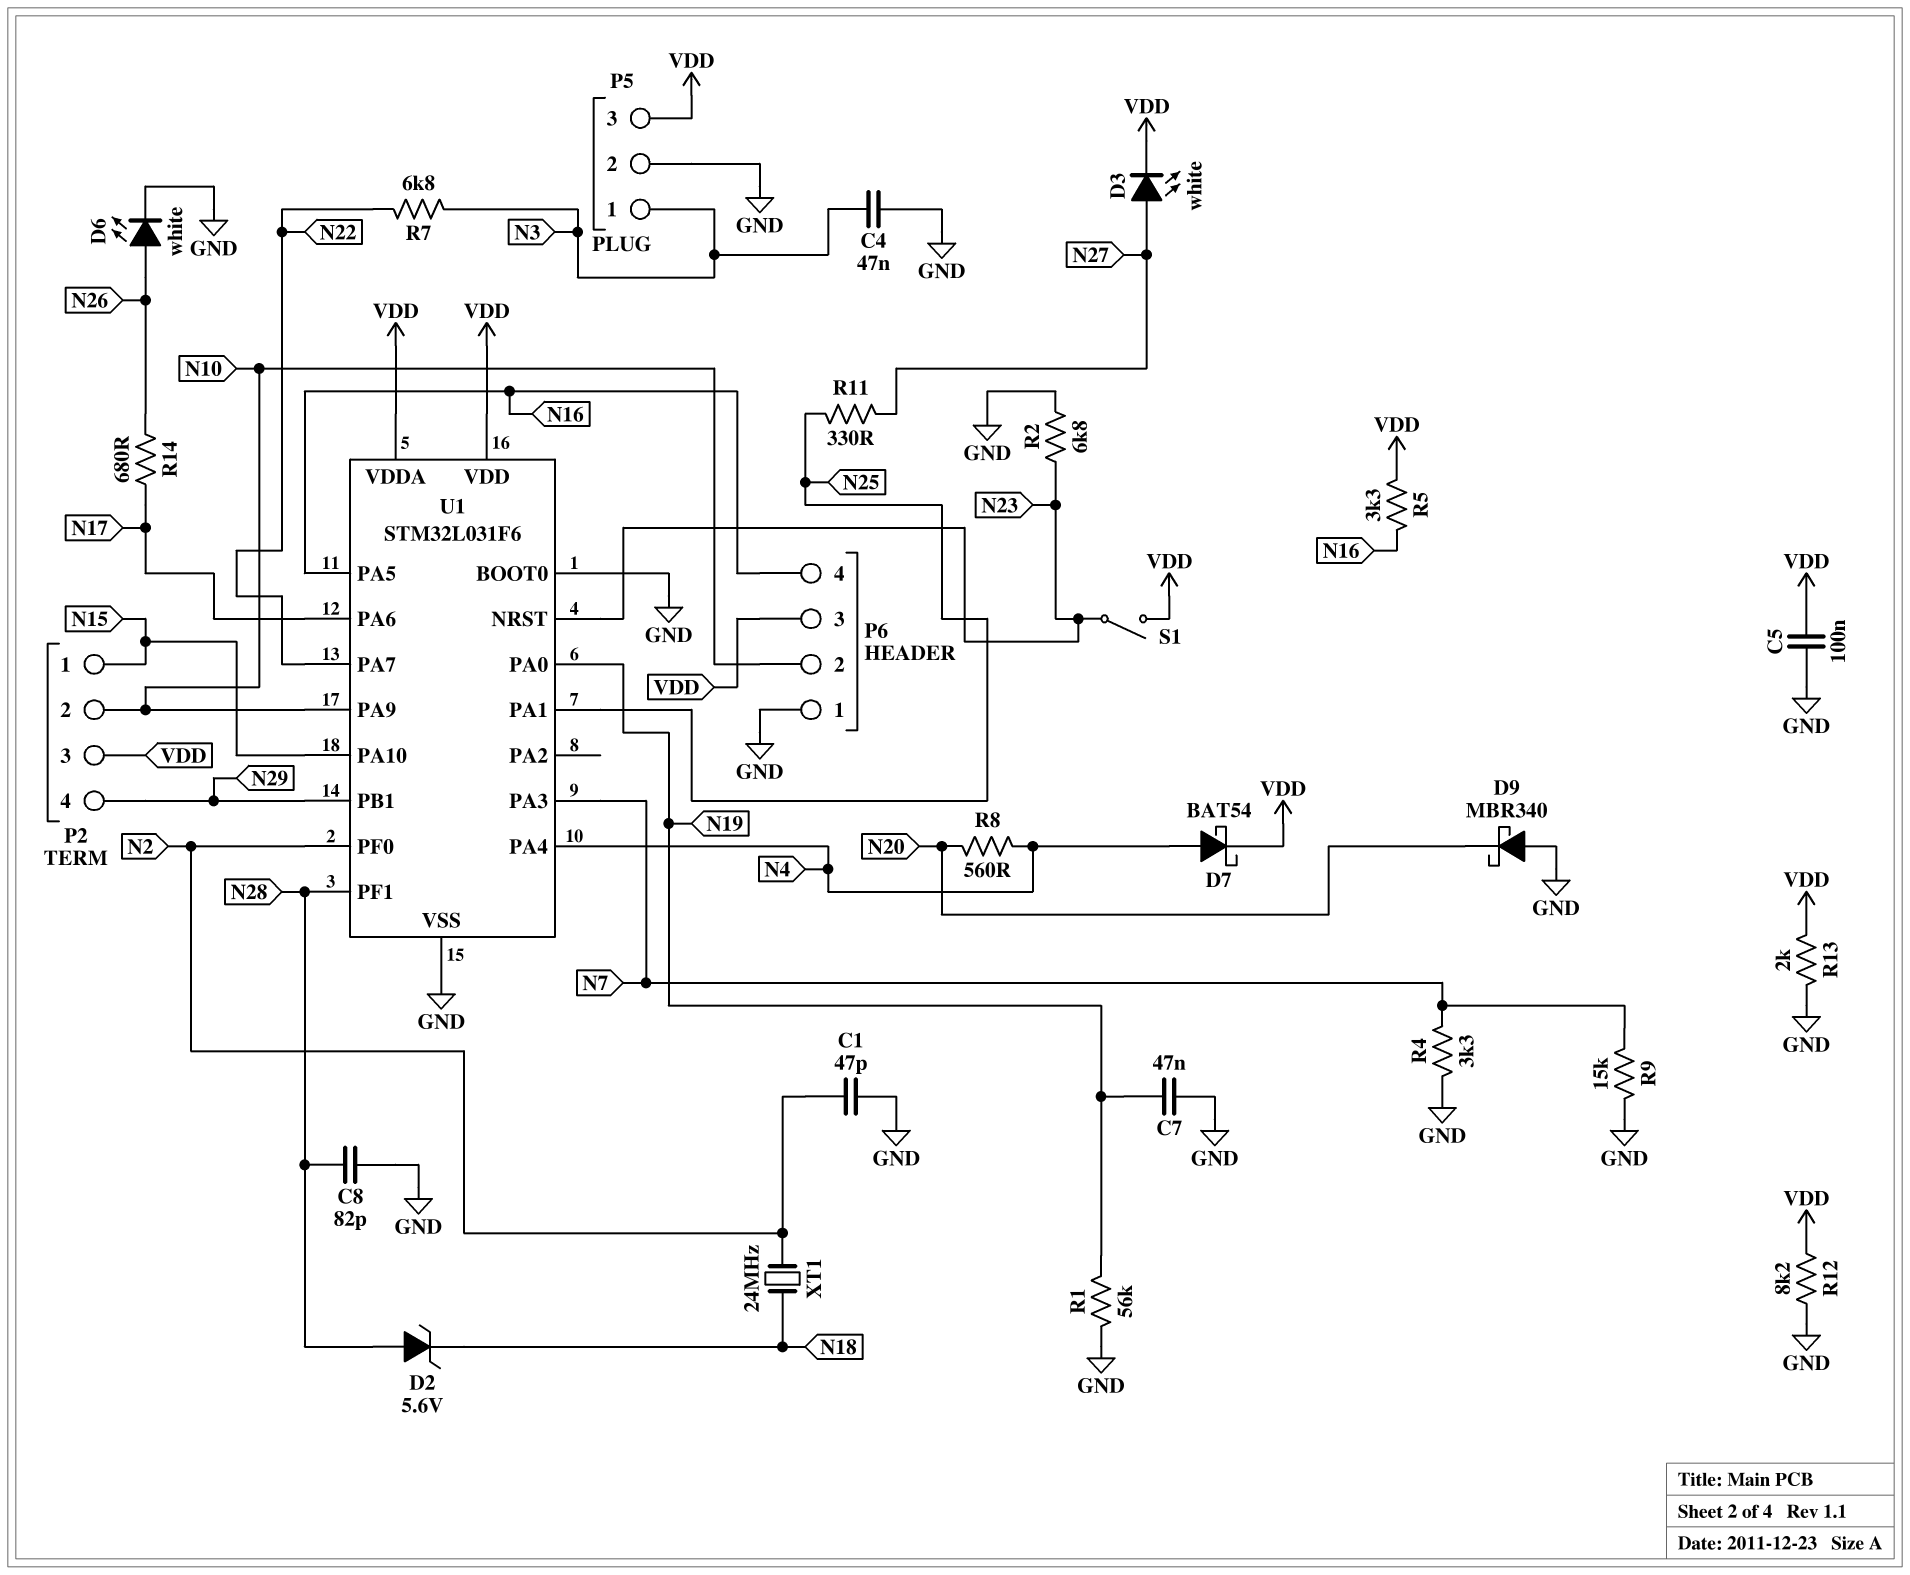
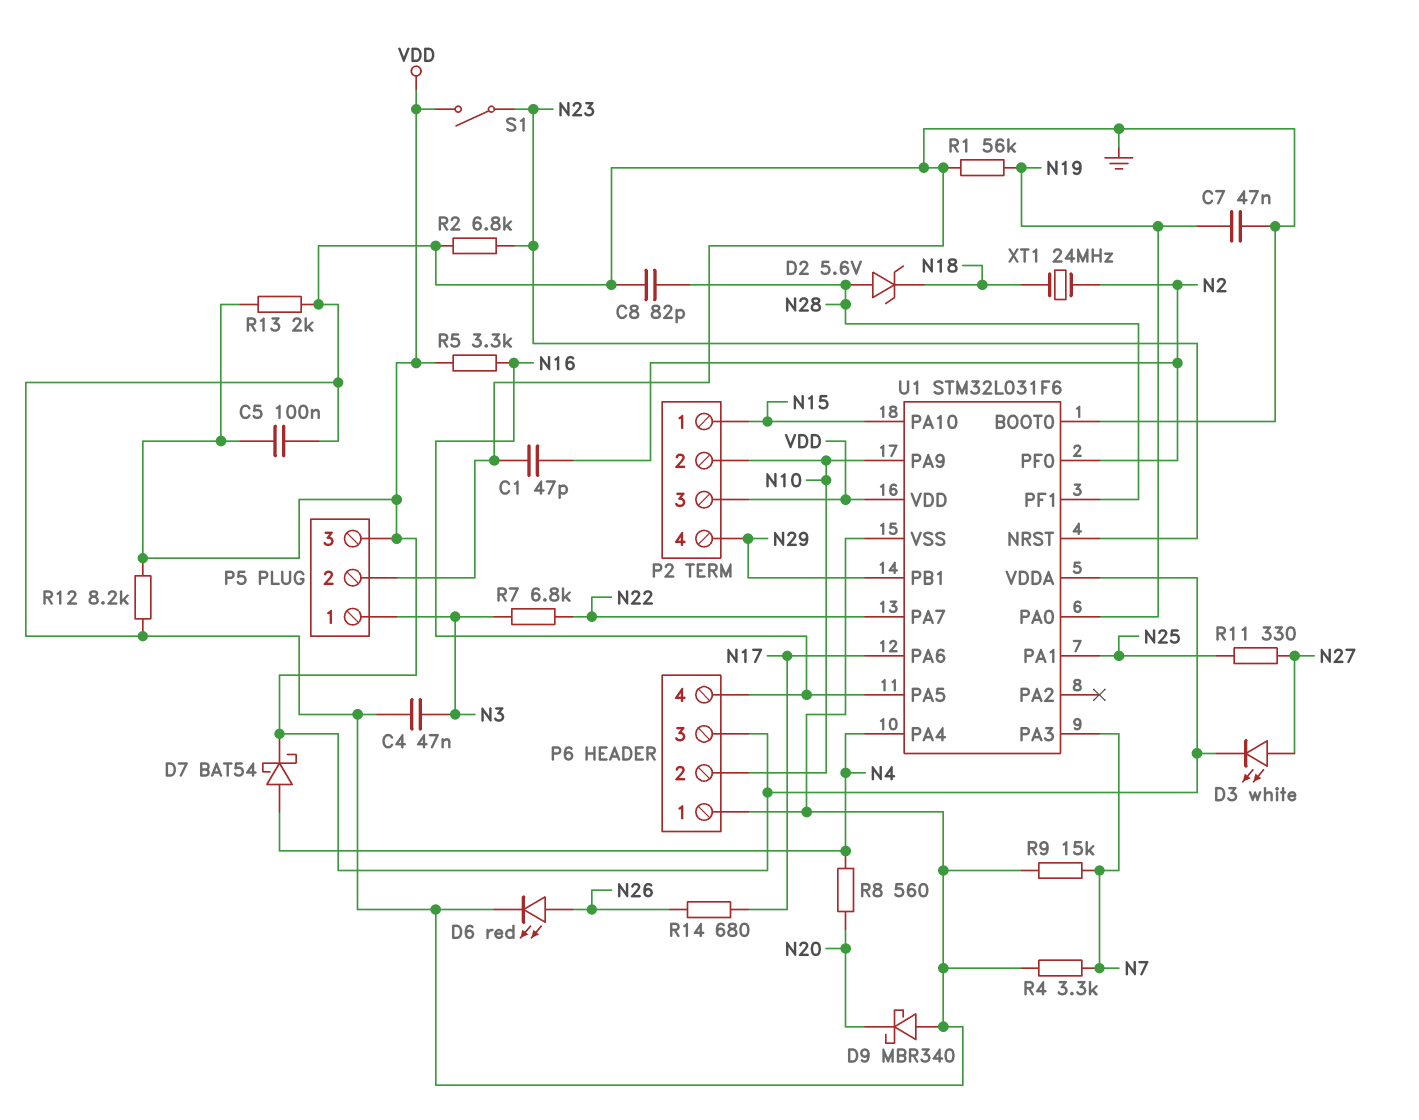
D6: LED white (A N26, K GND) -> LED red (A N26, K GND)

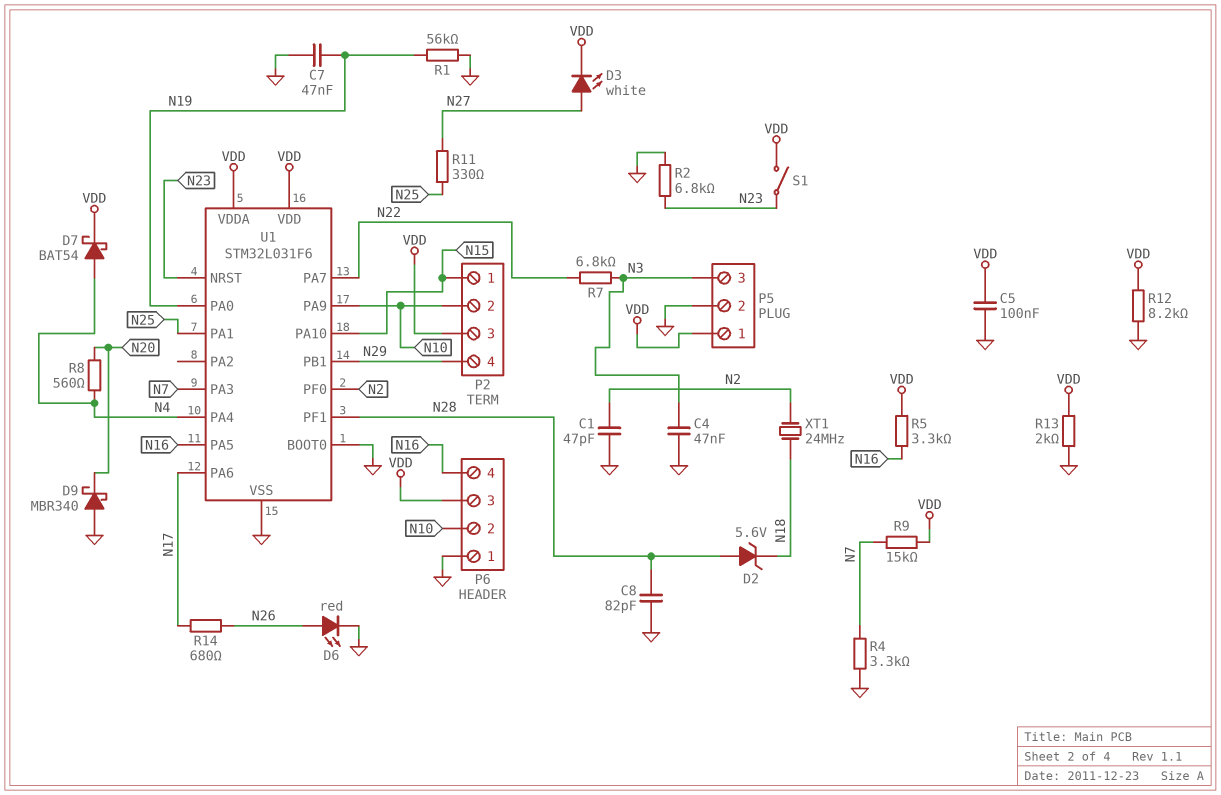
P5 pin 1: N3 -> VDD
P5 pin 3: VDD -> N3
R9: 15k (GND, N7) -> 15k (N7, VDD)

